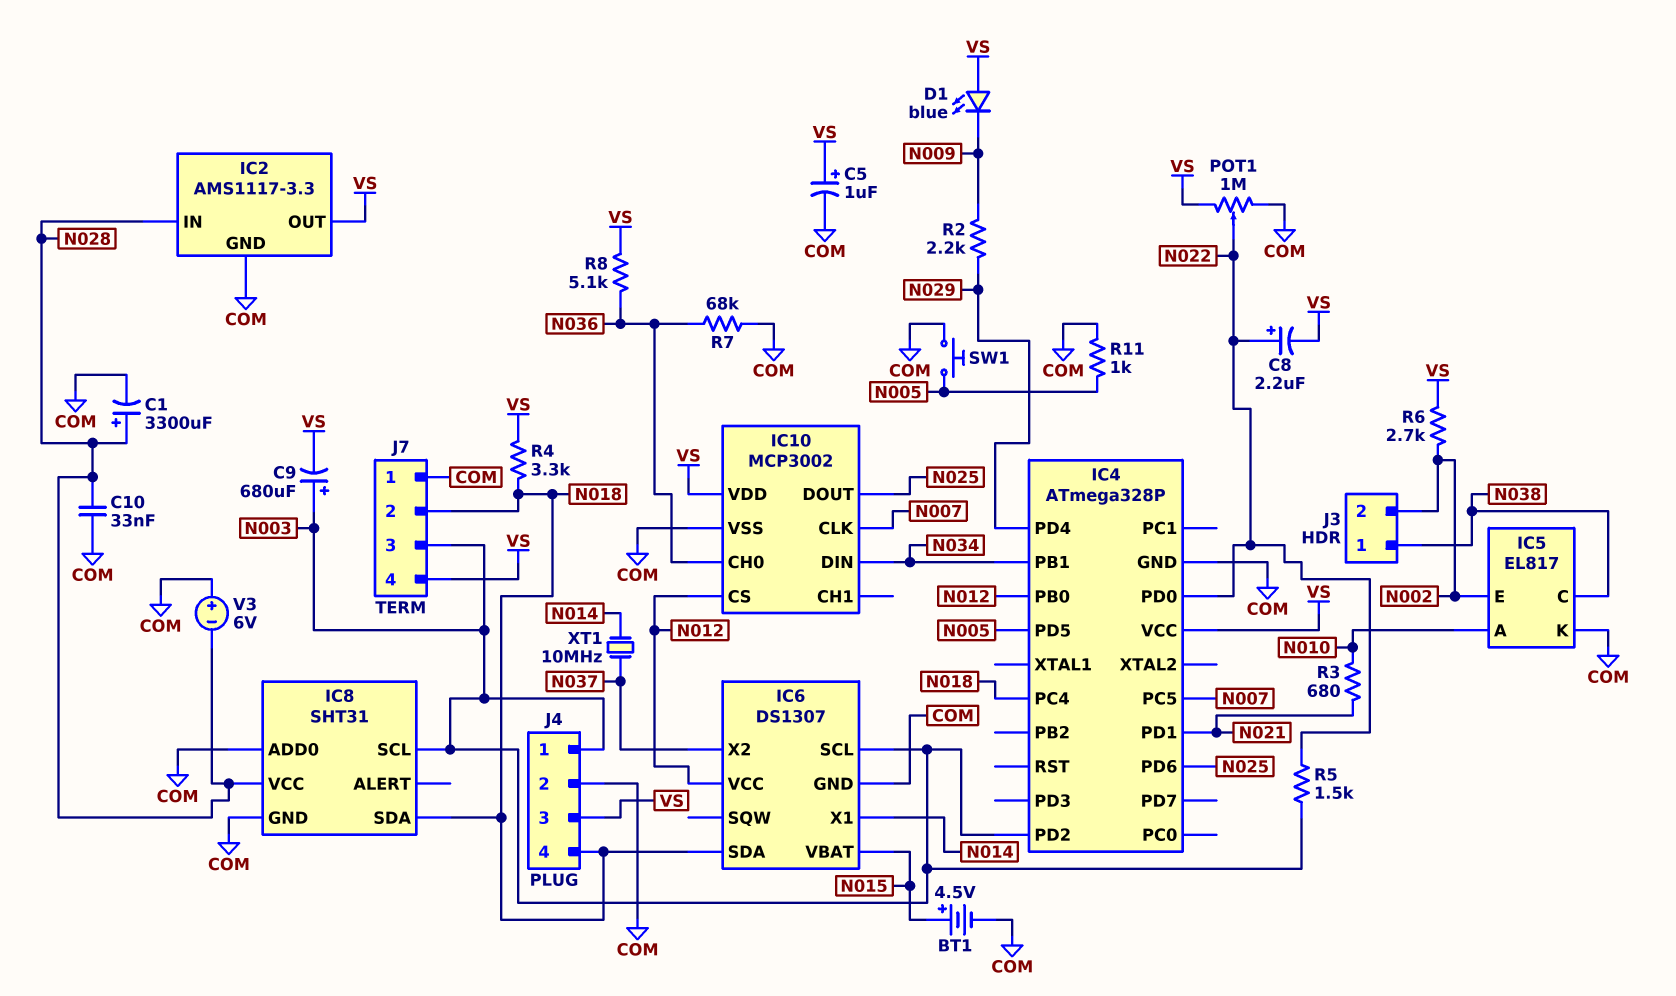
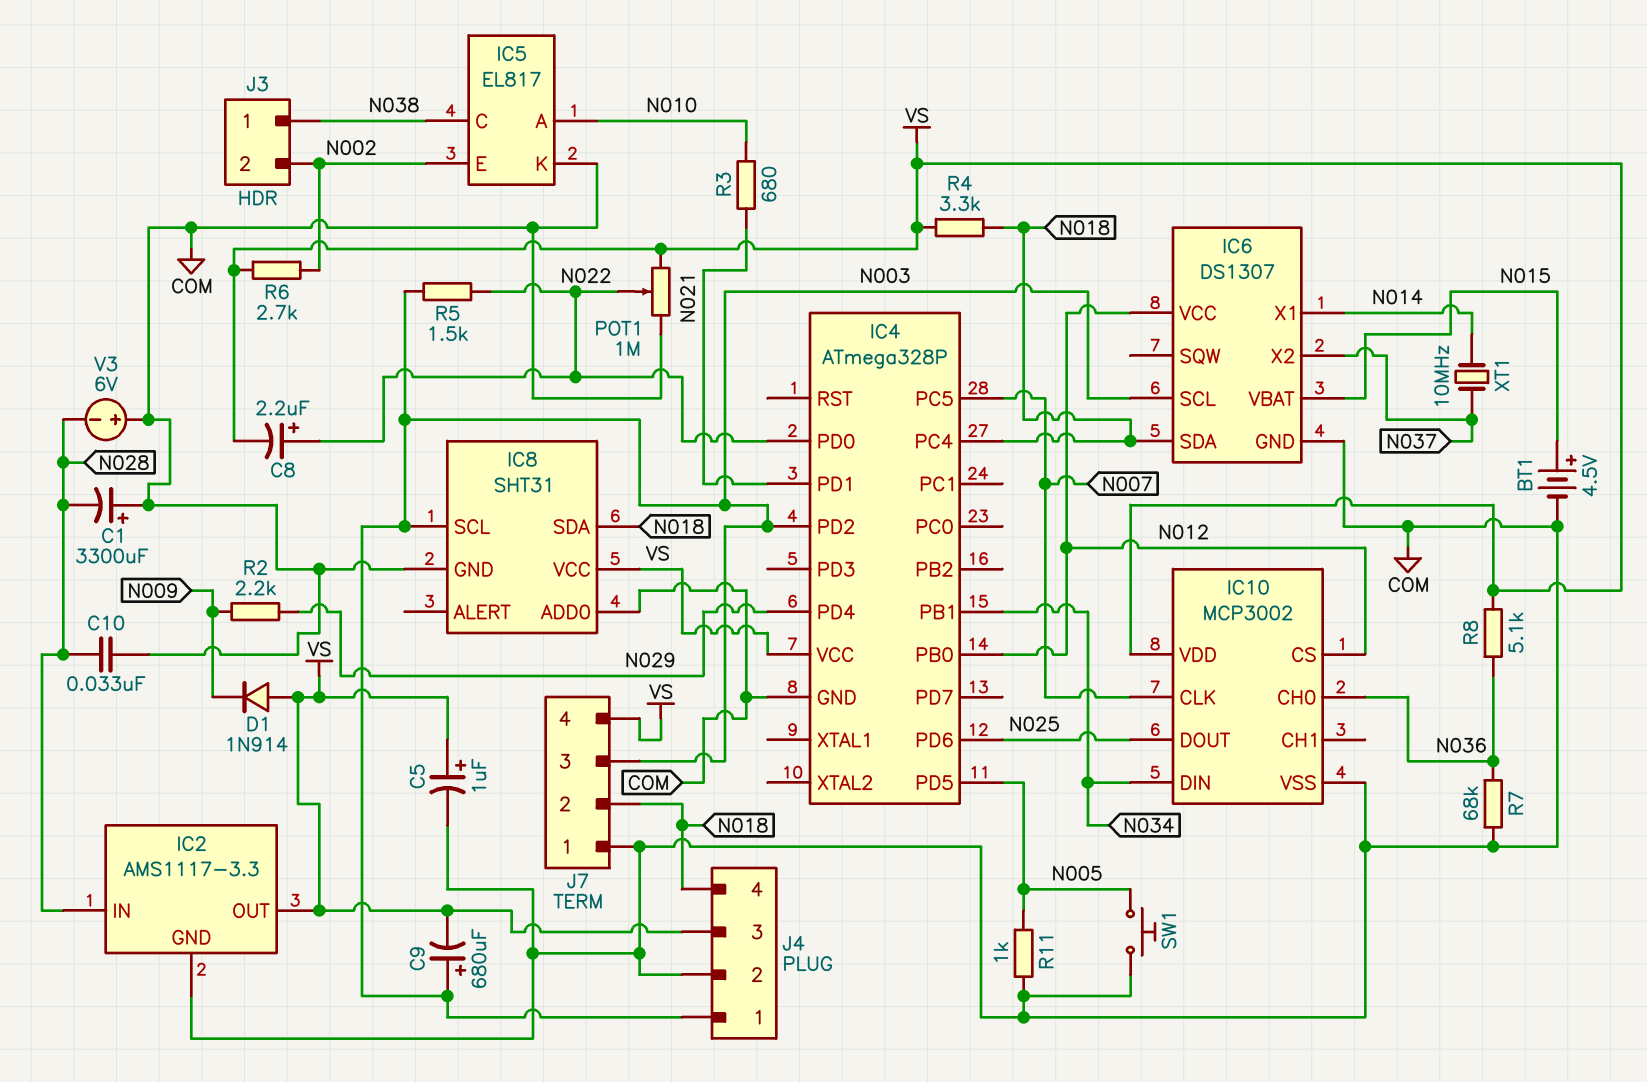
C1: 3300uF (plus N028, minus COM) -> 3300uF (plus COM, minus N028)
D1: LED blue (A VS, K N009) -> diode 1N914 (A VS, K N009)
IC8 pin VCC: N028 -> VS

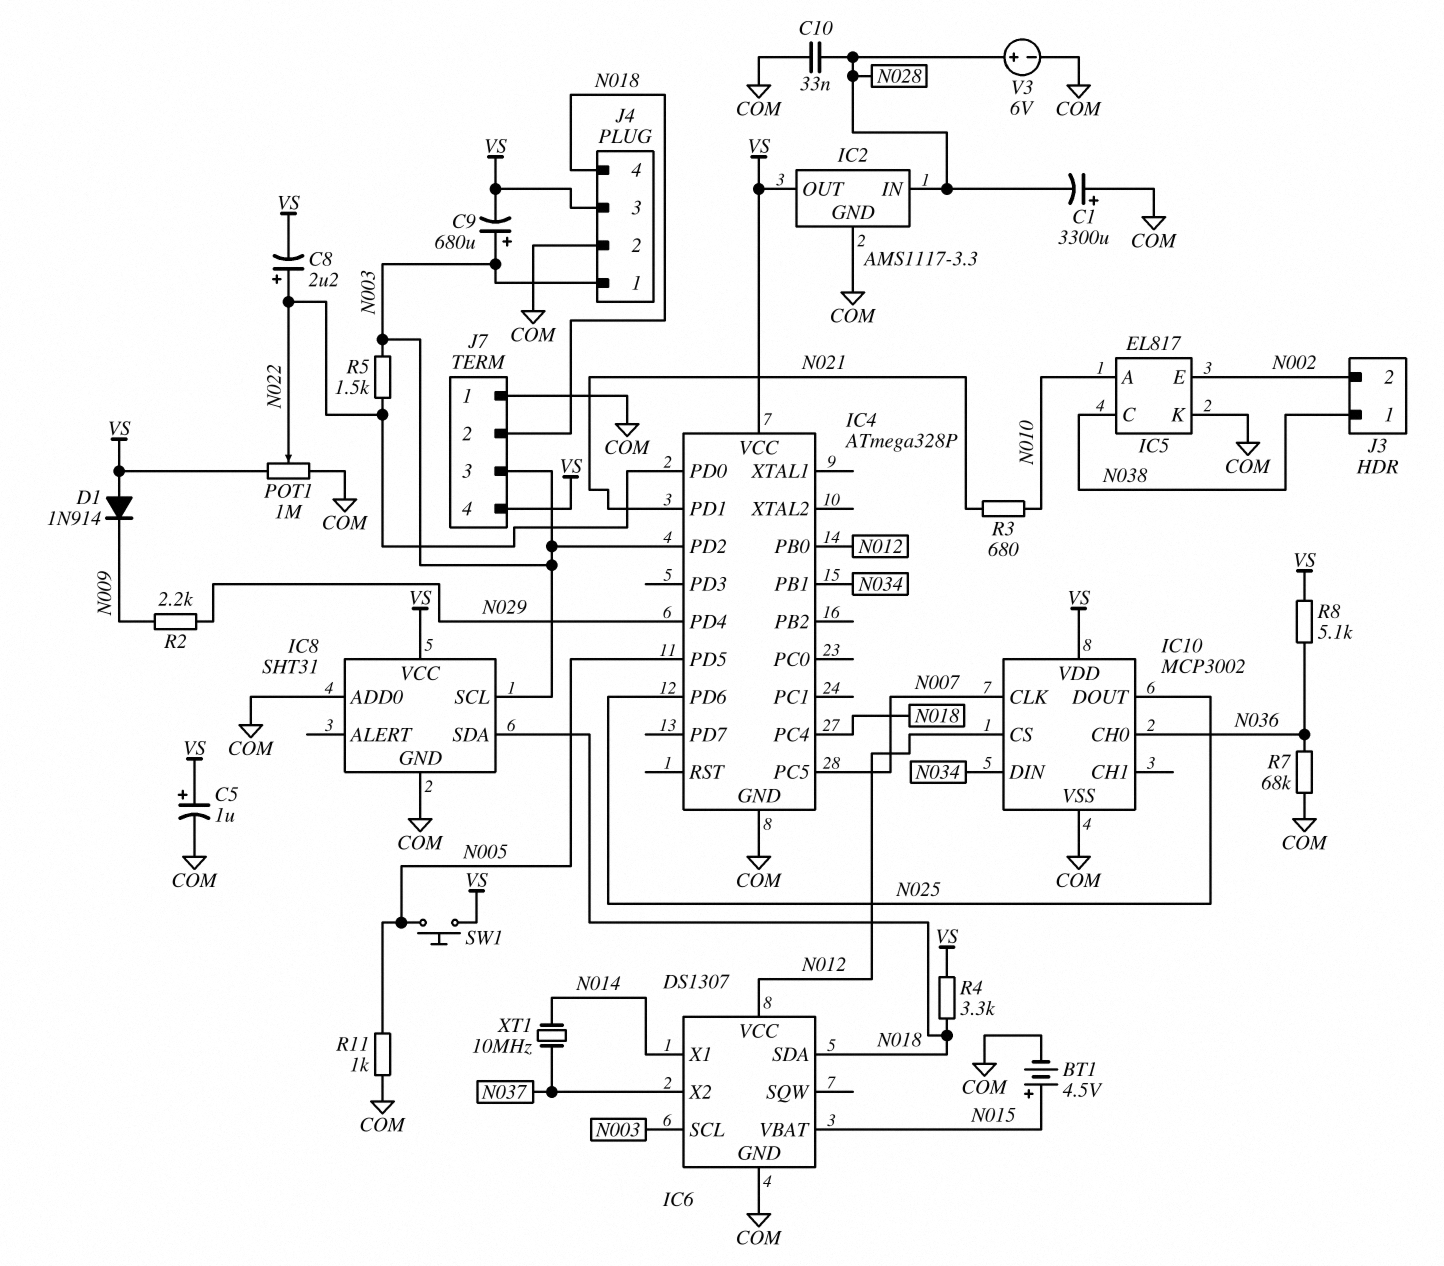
R6: 2.7k (N002, VS) -> none
SW1: button (COM, N005) -> button (N005, VS)
V3: 6V (plus COM, minus N028) -> 6V (plus N028, minus COM)

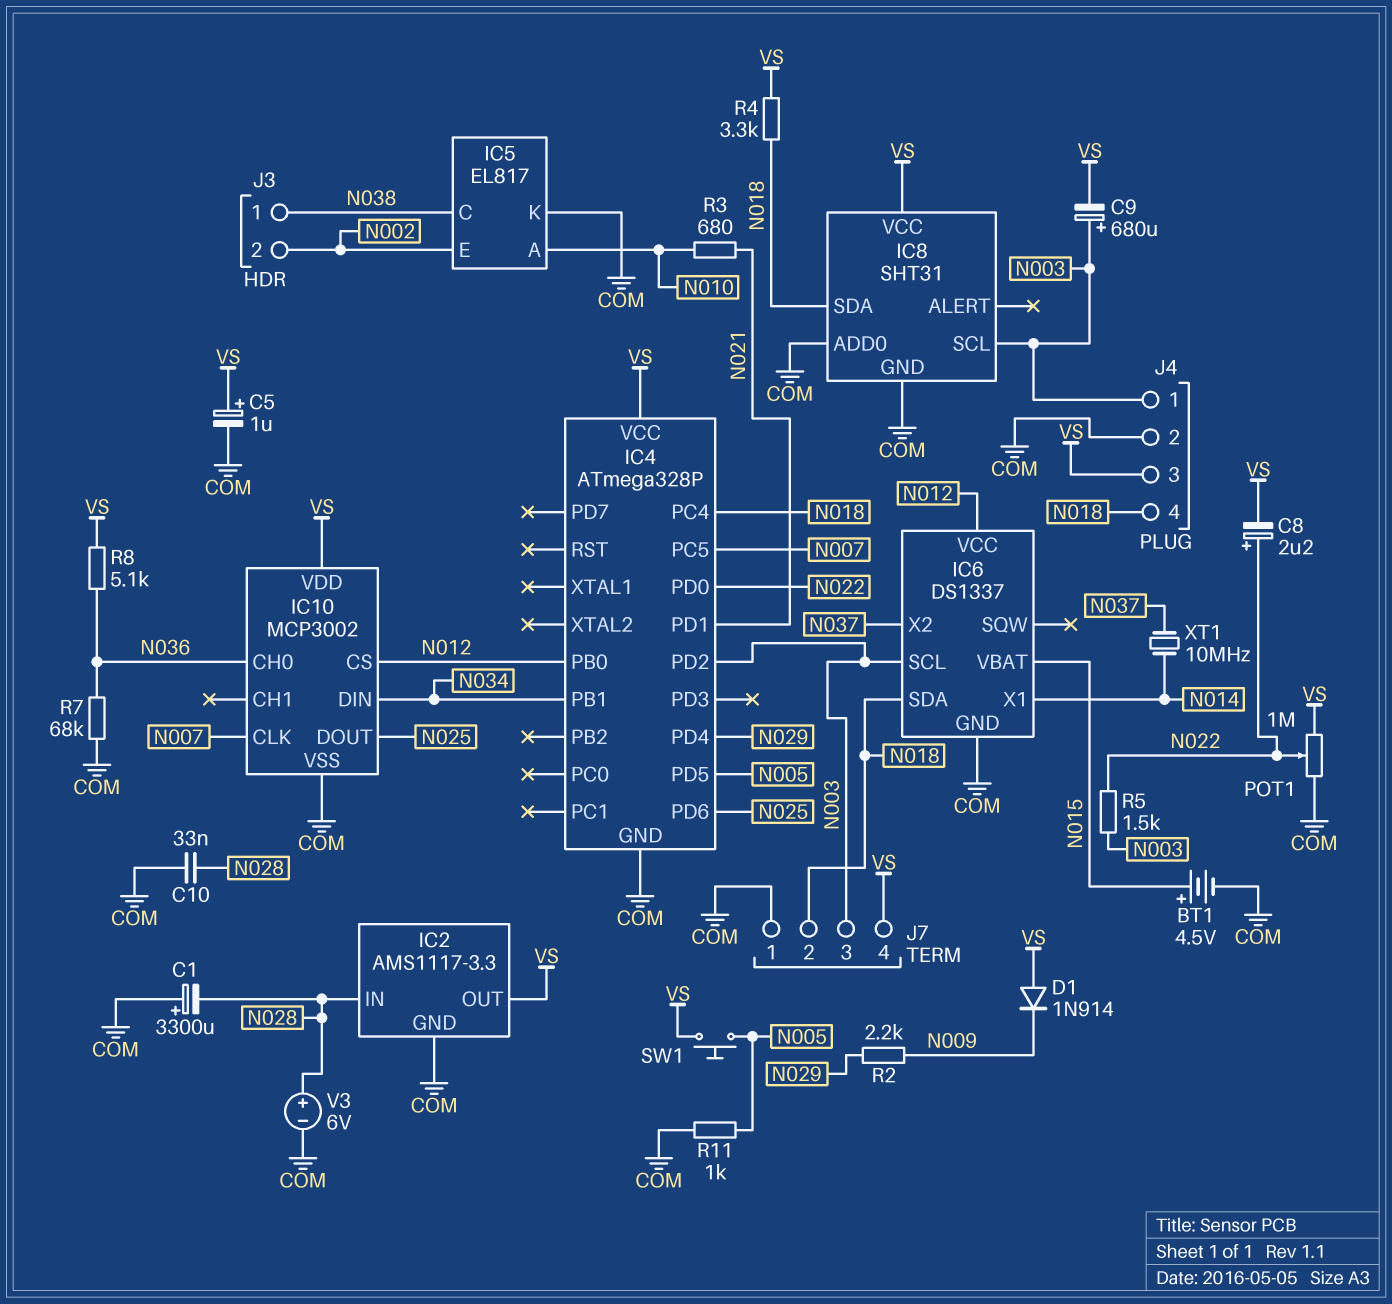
IC6: DS1307 -> DS1337

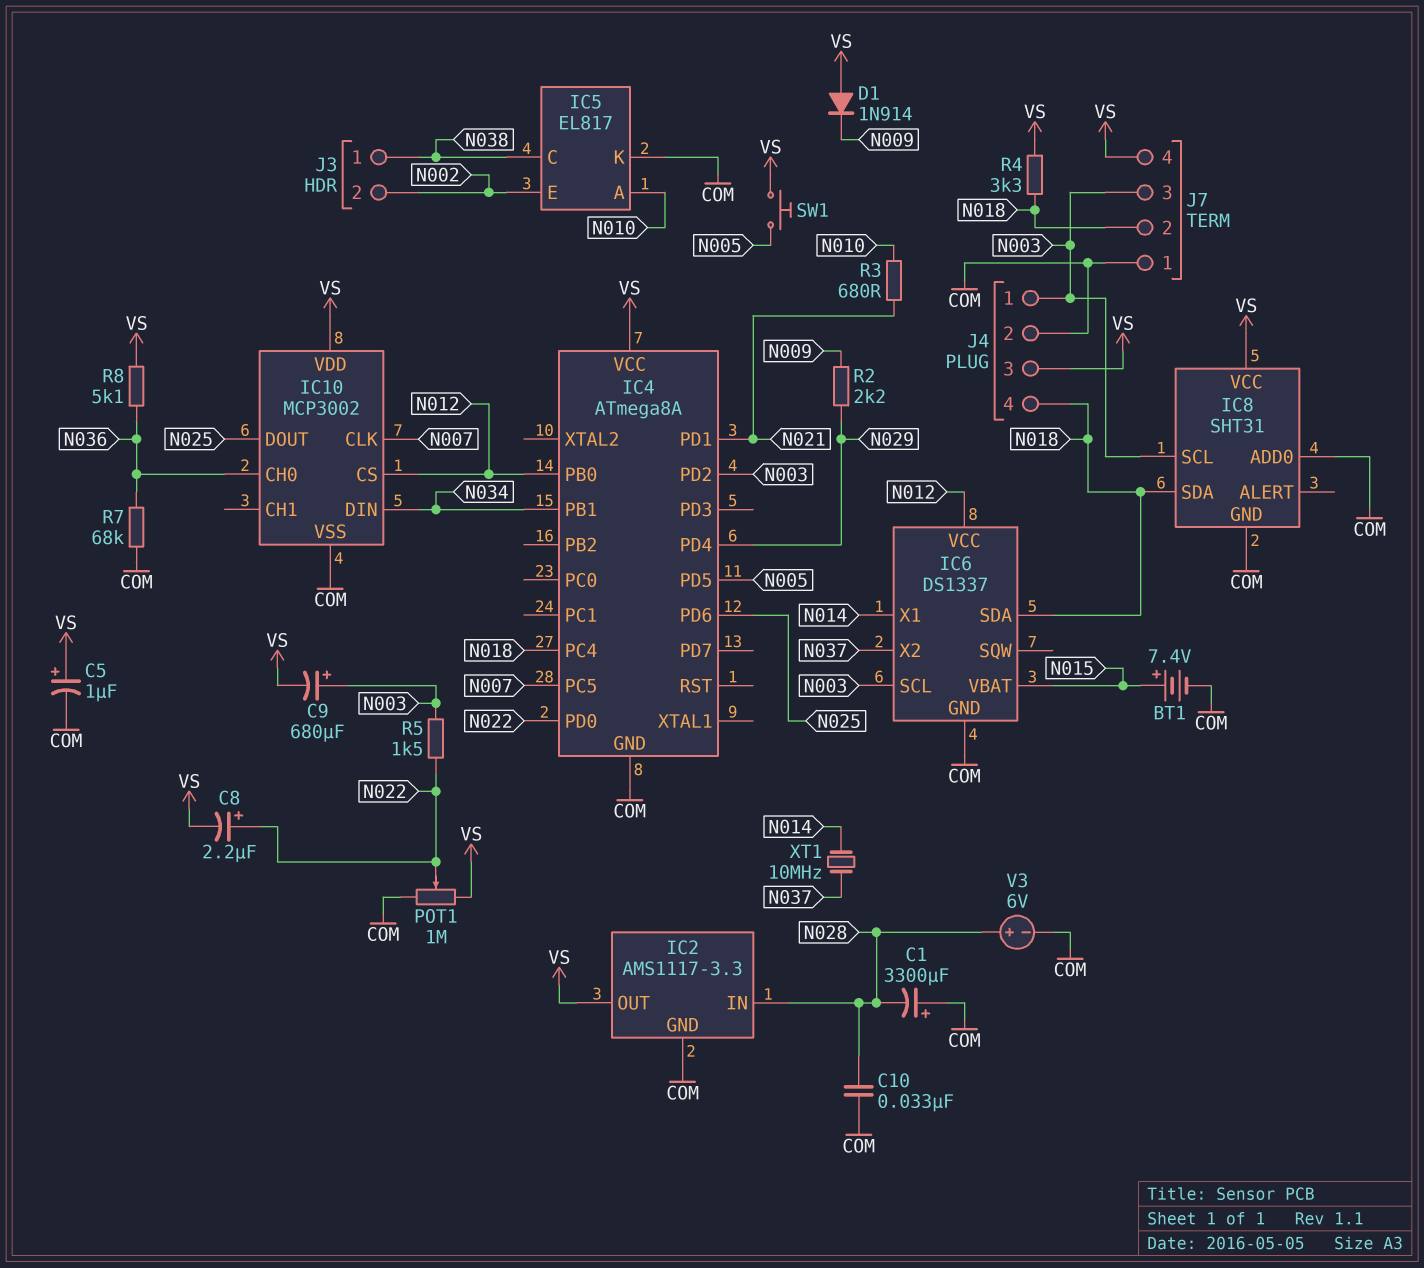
BT1: 4.5V (plus N015, minus COM) -> 7.4V (plus N015, minus COM)
IC4: ATmega328P -> ATmega8A
R11: 1k (COM, N005) -> none

